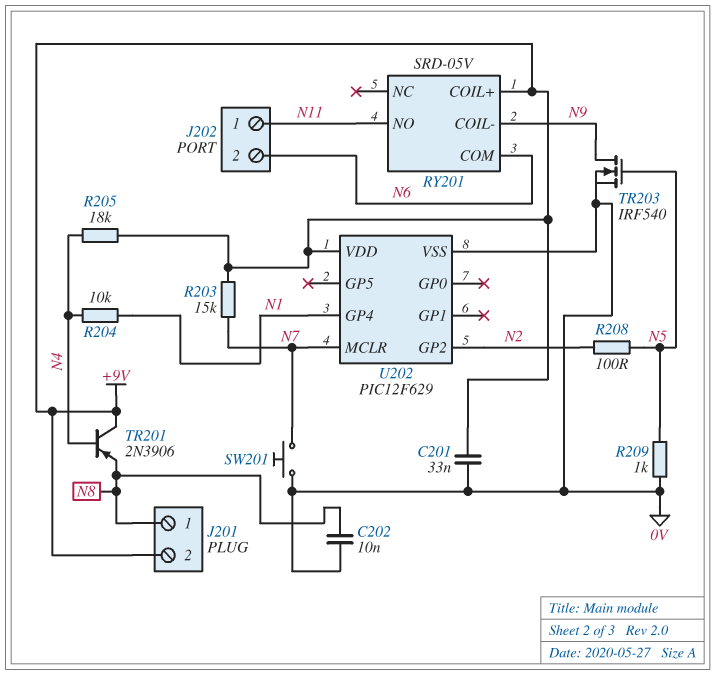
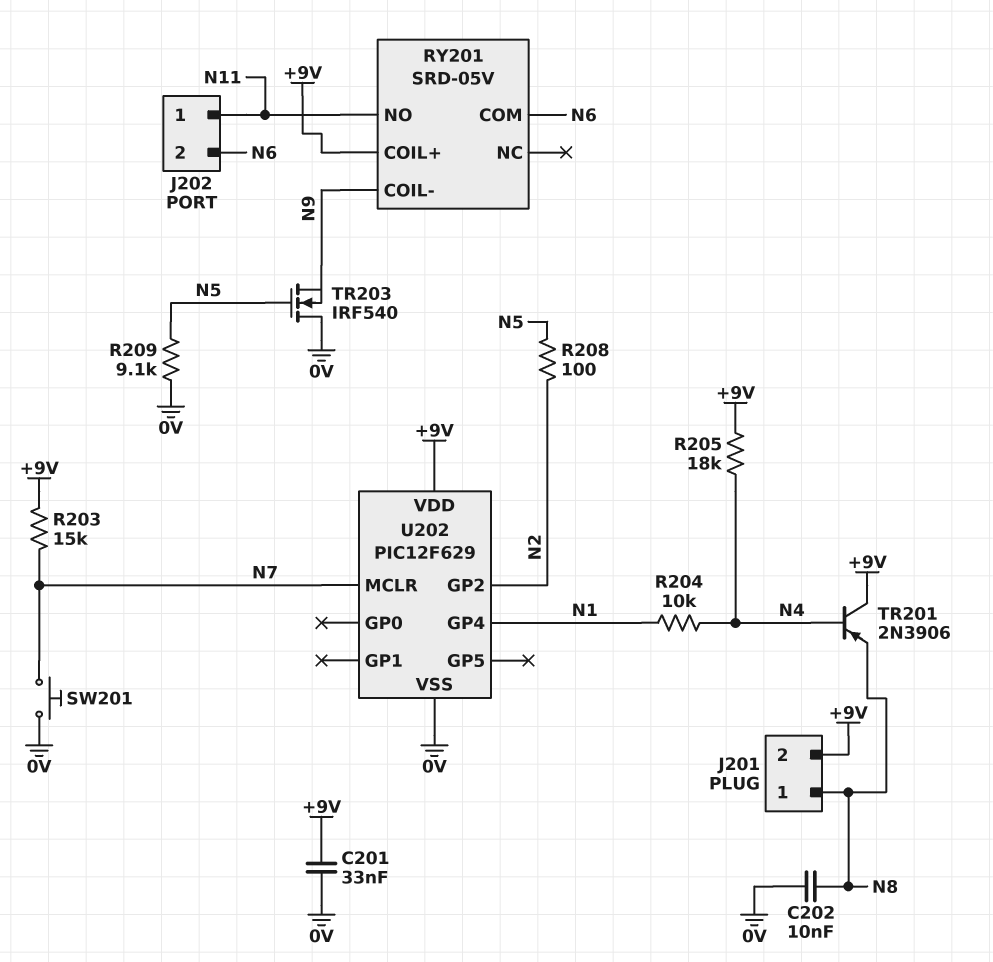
R209: 1k (0V, N5) -> 9.1k (0V, N5)
TR203: NMOS IRF540 (G N5, D N9, S 0V) -> NMOS IRF540 (G N5, D 0V, S N9)

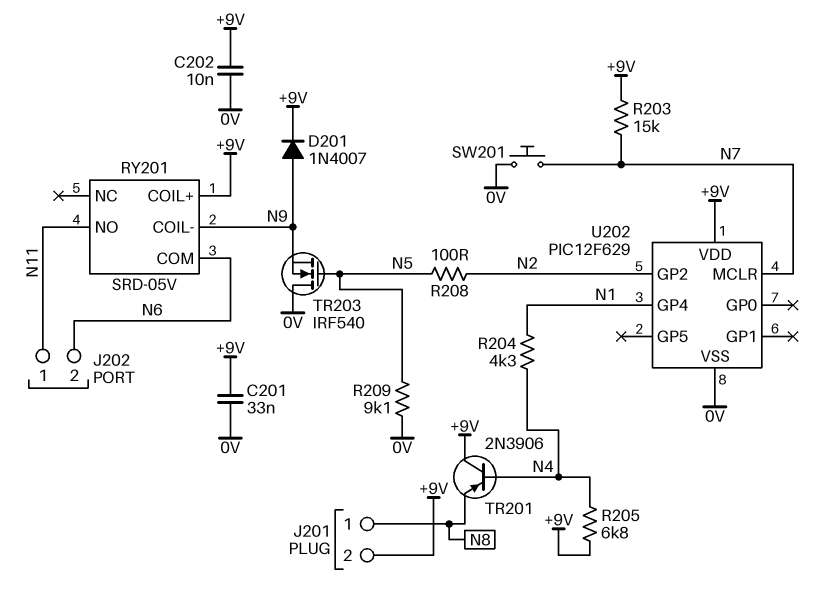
C202: 10nF (0V, N8) -> 10nF (+9V, 0V)
D201: none -> diode 1N4007 (A N9, K +9V)
R204: 10k (N1, N4) -> 4.3k (N1, N4)
R205: 18k (+9V, N4) -> 6.8k (+9V, N4)

